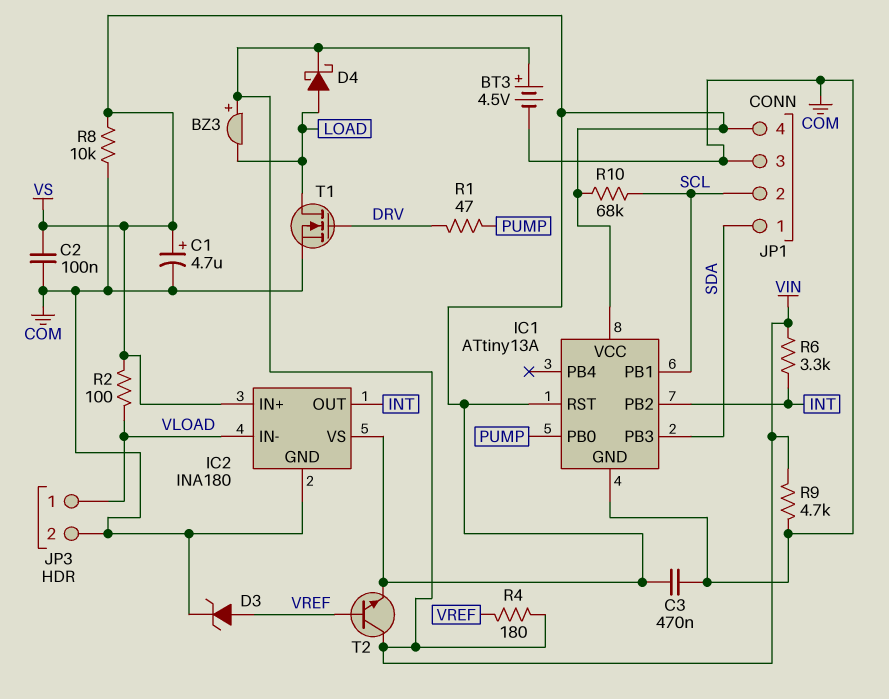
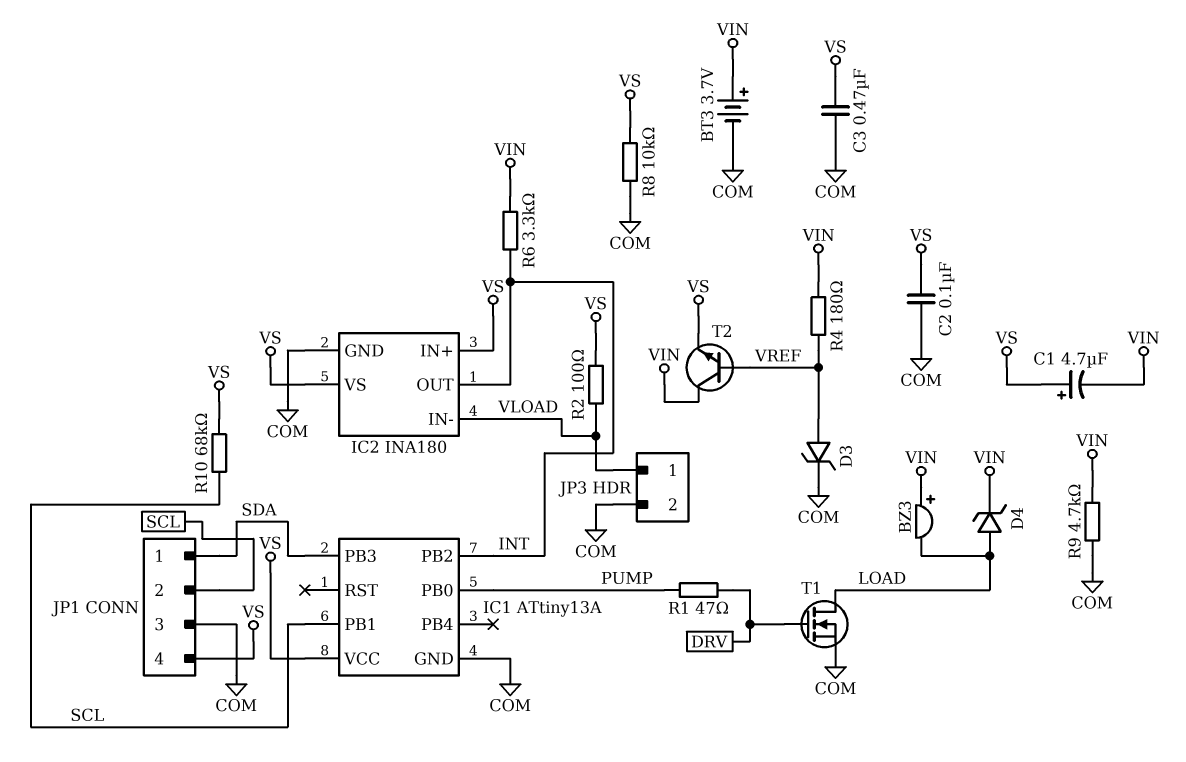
BT3: 4.5V (plus VIN, minus COM) -> 3.7V (plus VIN, minus COM)
C1: 4.7uF (plus VS, minus COM) -> 4.7uF (plus VS, minus VIN)
D4: schottky (A LOAD, K VIN) -> zener (A LOAD, K VIN)
IC1 pin RST: VS -> none

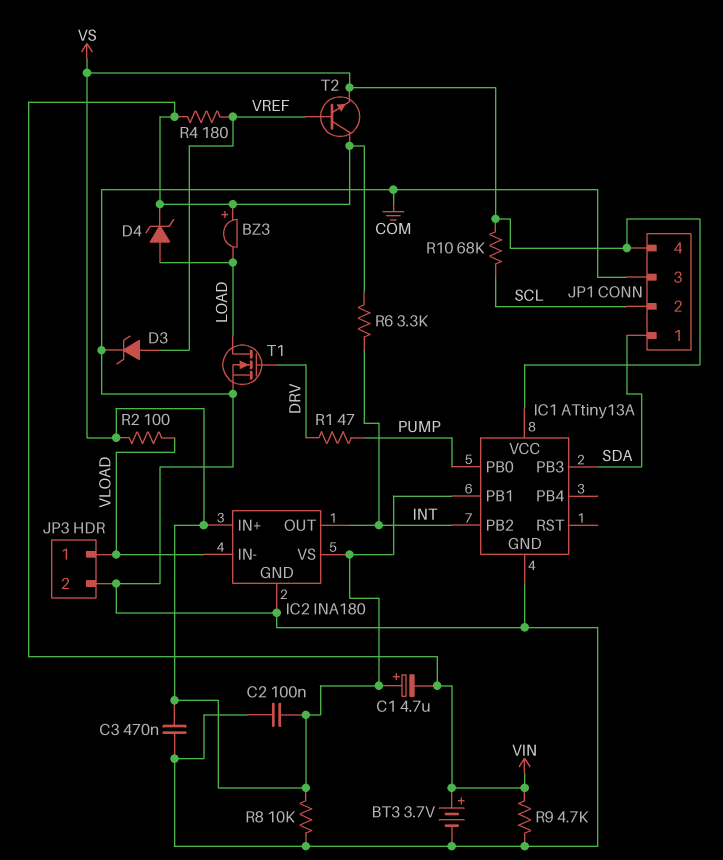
IC1 pin PB1: SCL -> VS

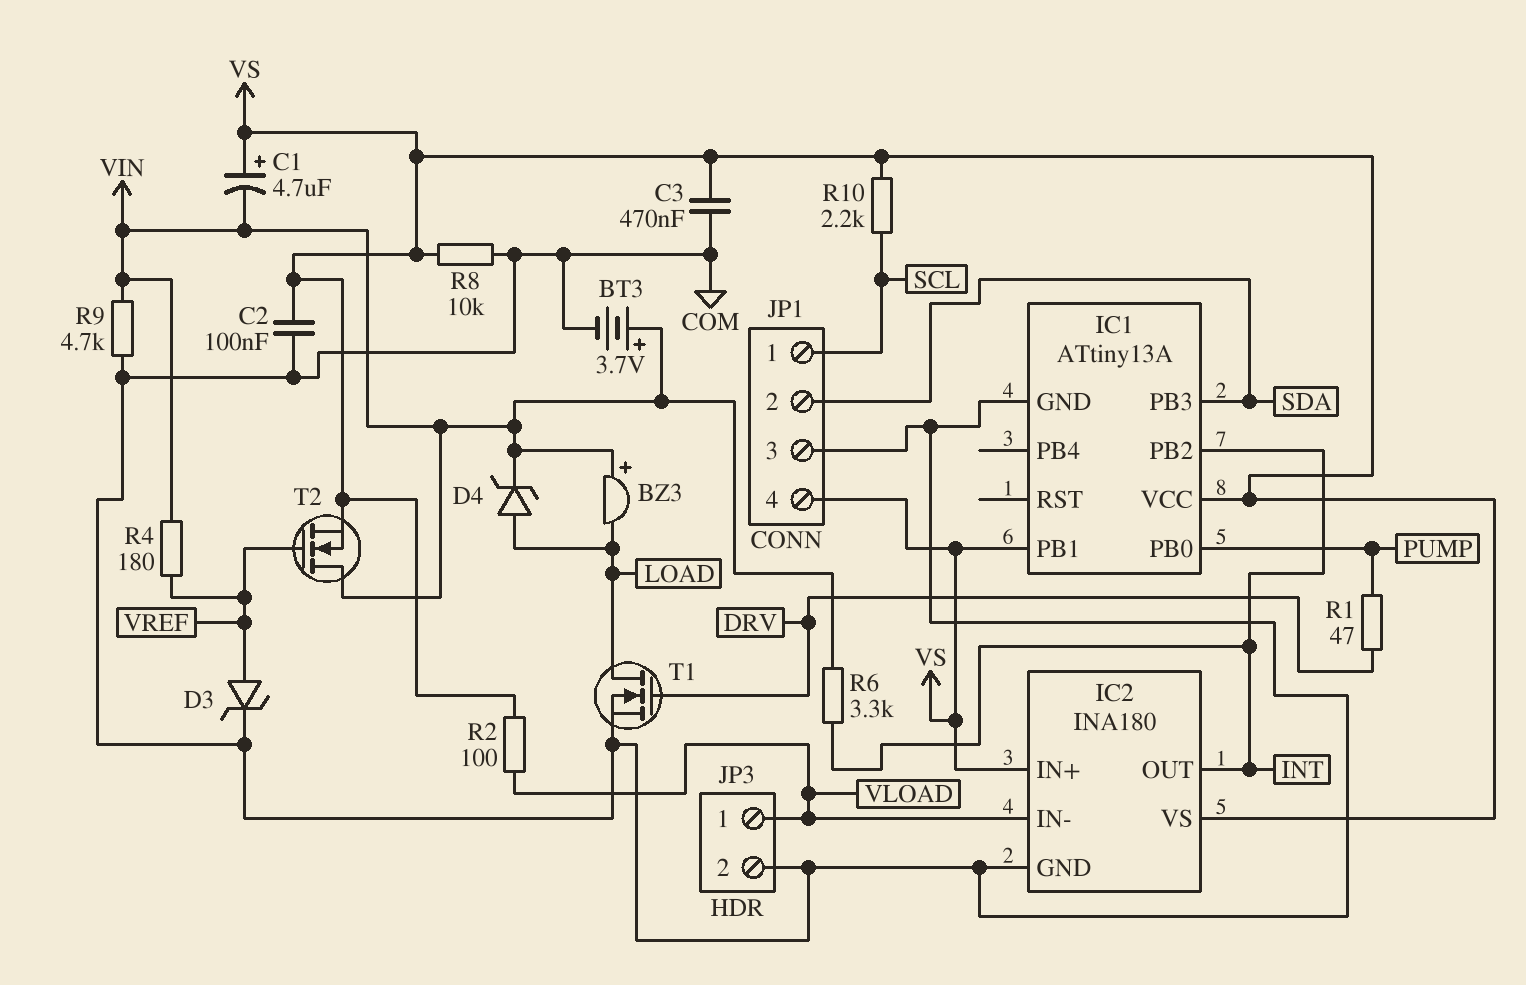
JP1 pin 1: SDA -> SCL
JP1 pin 2: SCL -> SDA
R10: 68k (SCL, VS) -> 2.2k (SCL, VS)
T2: NPN (B VREF, C VIN, E VS) -> NMOS (G VREF, D VIN, S VS)

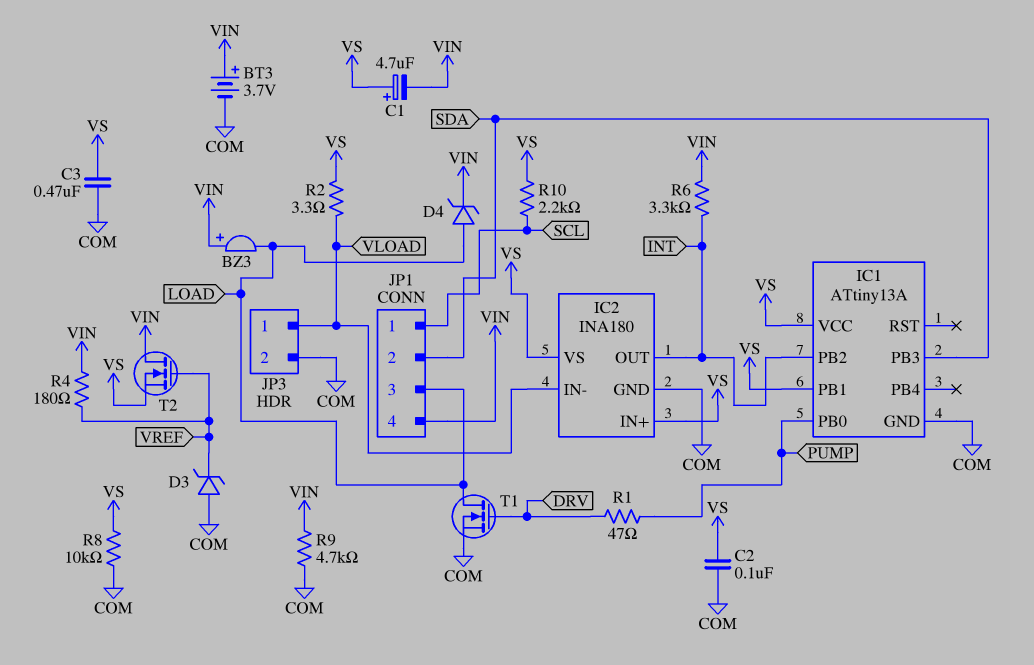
D3: zener (A VREF, K COM) -> zener (A COM, K VREF)
JP1 pin 3: COM -> LOAD
JP1 pin 4: VS -> VIN
R2: 100 (VLOAD, VS) -> 3.3 (VLOAD, VS)

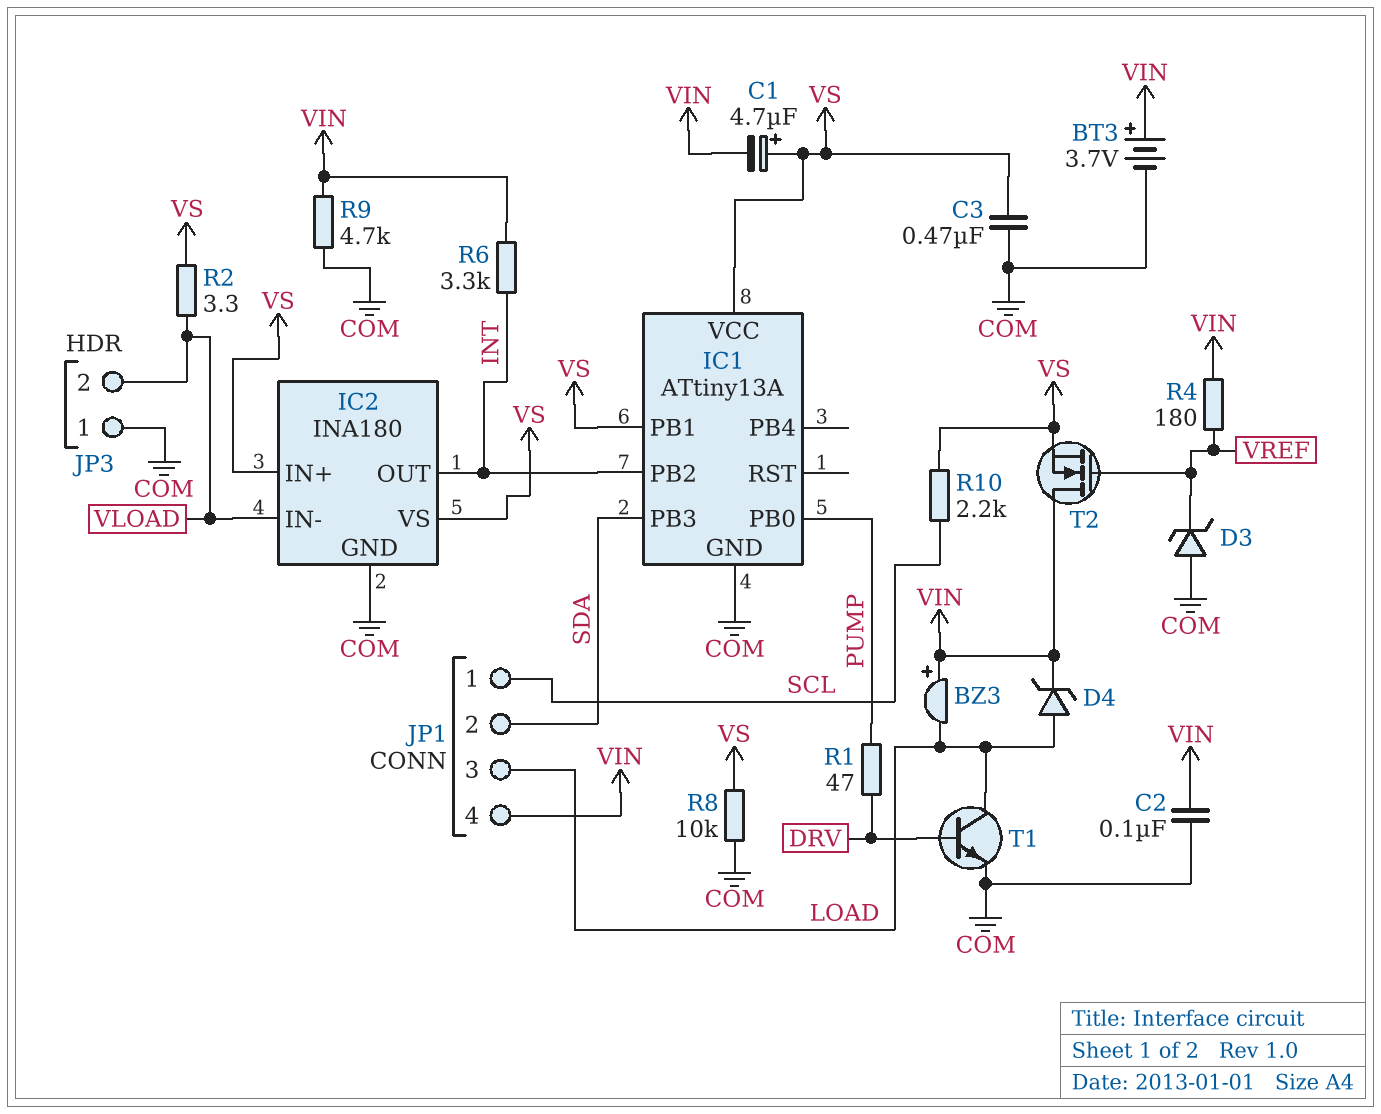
C2: 100nF (COM, VS) -> 100nF (COM, VIN)
JP3 pin 1: VLOAD -> COM
JP3 pin 2: COM -> VLOAD
T1: NMOS (G DRV, D LOAD, S COM) -> NPN (B DRV, C LOAD, E COM)

